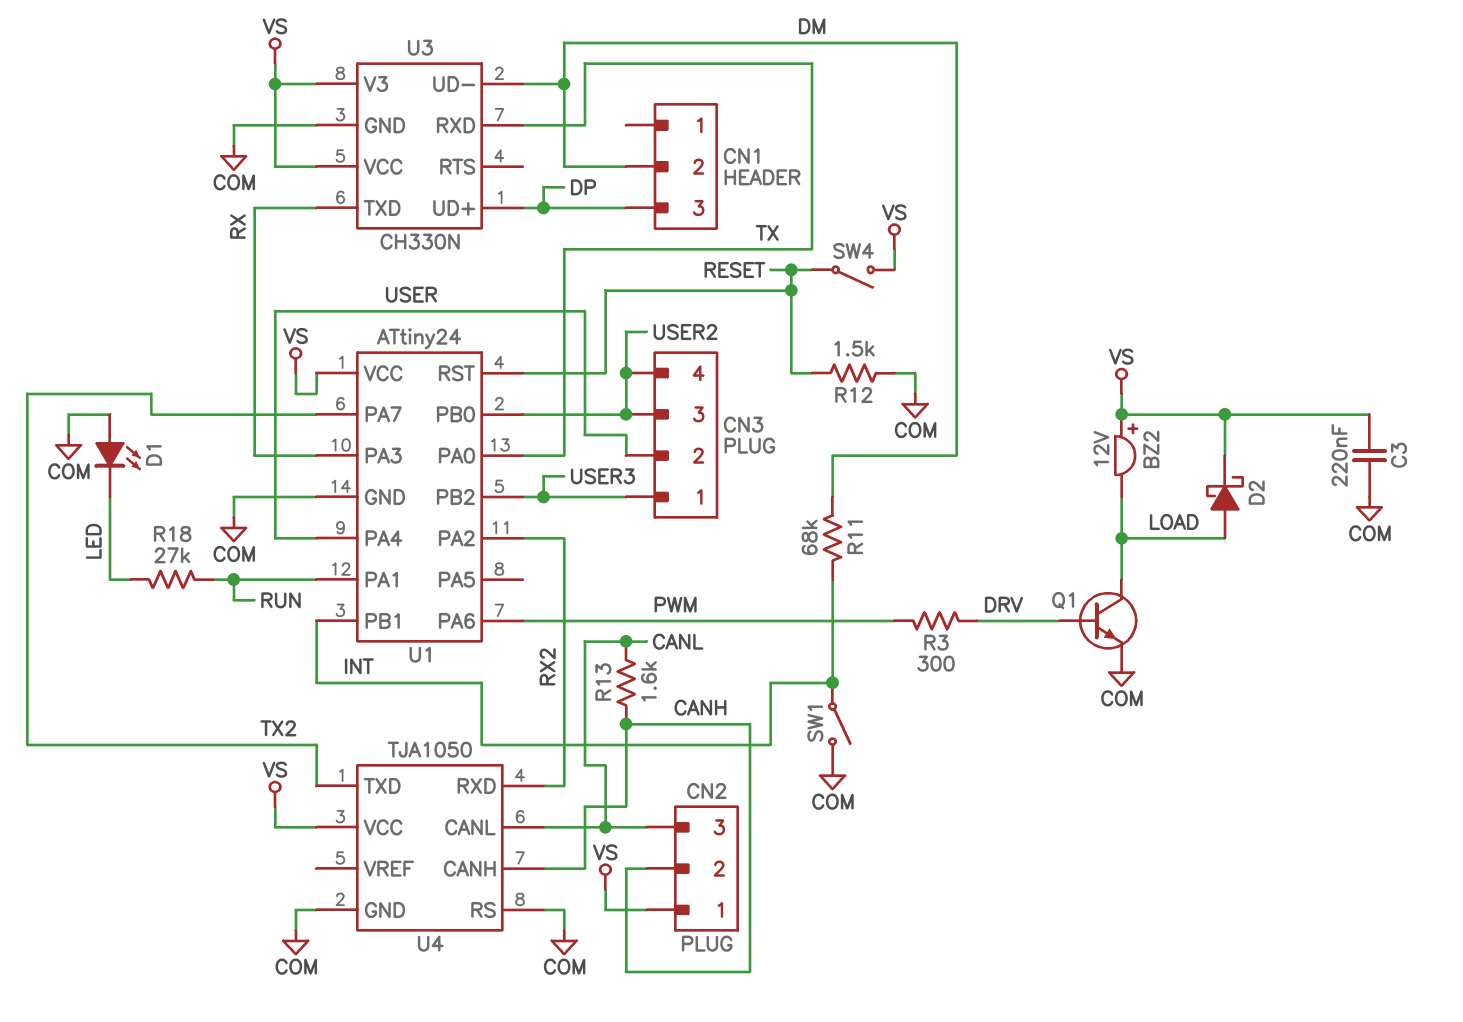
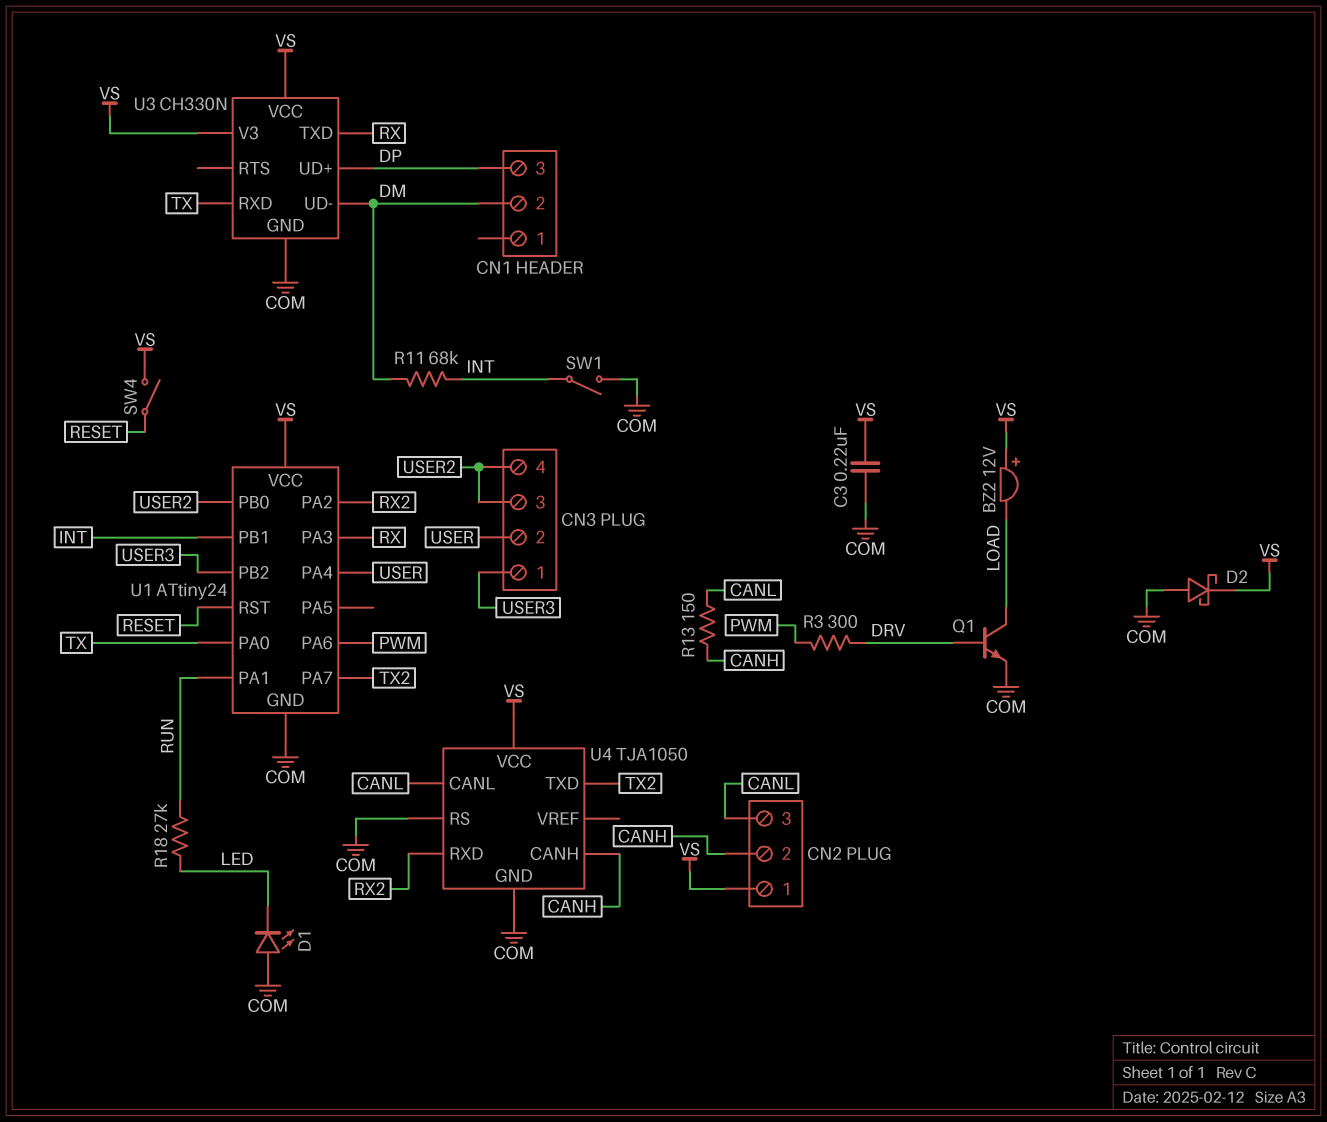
D2: schottky (A LOAD, K VS) -> schottky (A COM, K VS)
R12: 1.5k (COM, RESET) -> none
R13: 1.6k (CANH, CANL) -> 150 (CANH, CANL)

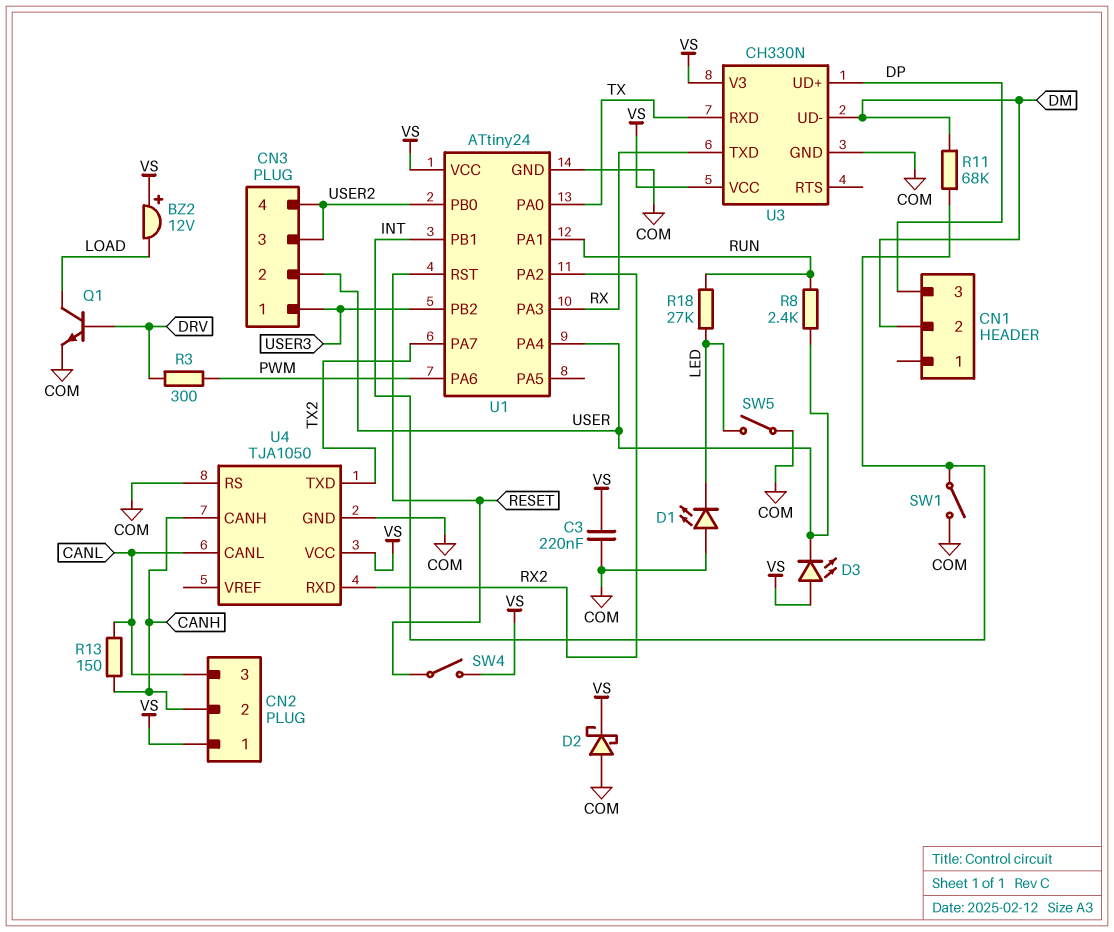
D3: none -> LED (A VS, K USER)
R8: none -> 2.4k (RUN, USER)
SW5: none -> switch (COM, LED)

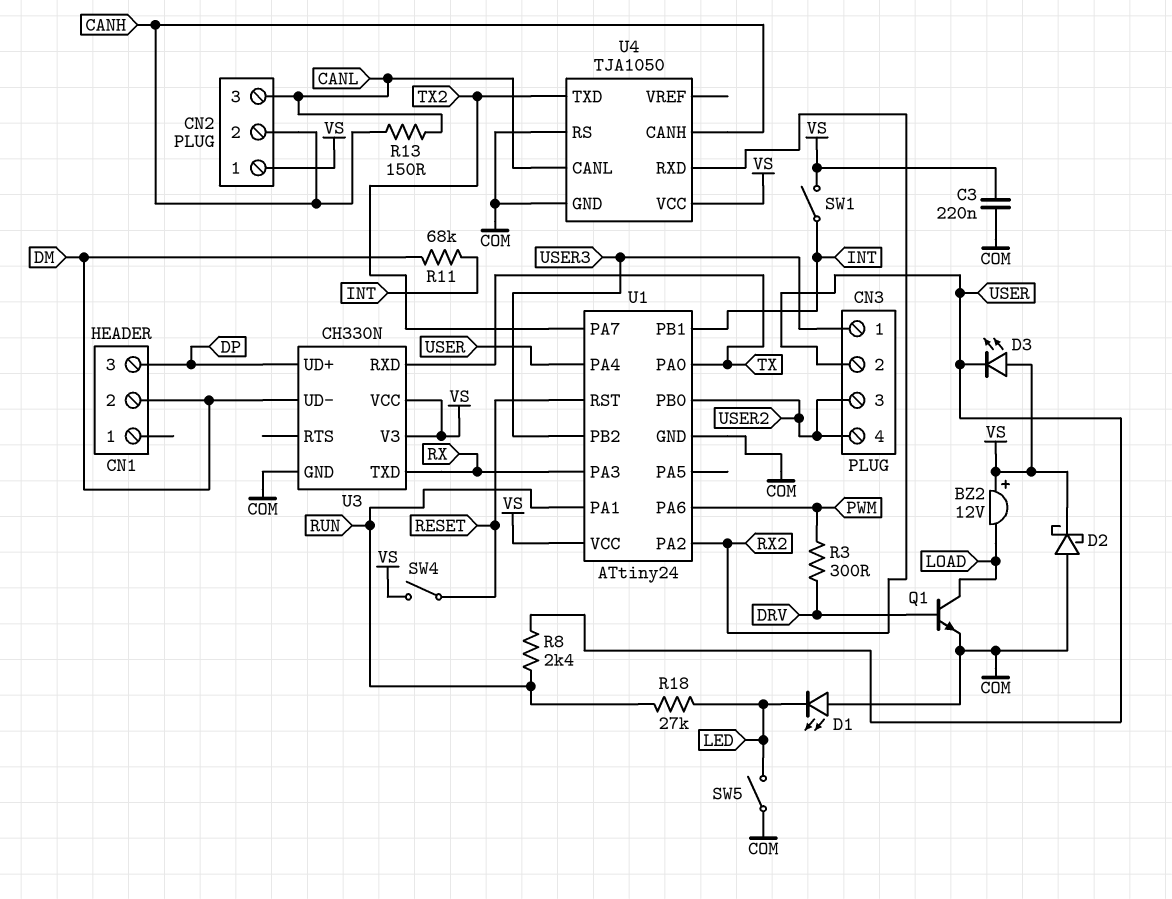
SW1: switch (COM, INT) -> switch (INT, VS)

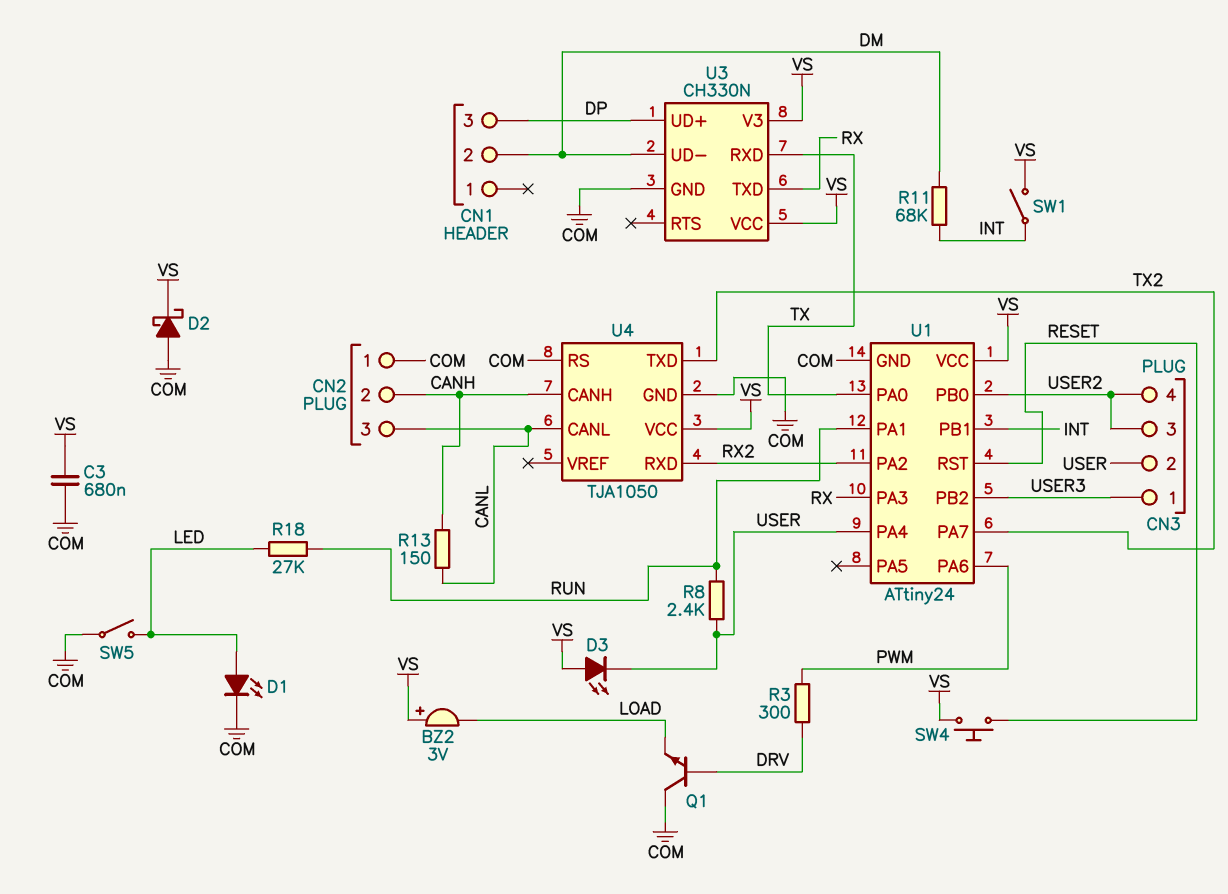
BZ2: buzzer 12V (plus VS, minus LOAD) -> buzzer 3V (plus VS, minus LOAD)
C3: 220nF (COM, VS) -> 680nF (COM, VS)
CN2 pin 1: VS -> COM
D1: LED (A COM, K LED) -> LED (A LED, K COM)
Q1: NPN (B DRV, C LOAD, E COM) -> NPN (B DRV, C COM, E LOAD)
SW4: switch (RESET, VS) -> button (RESET, VS)

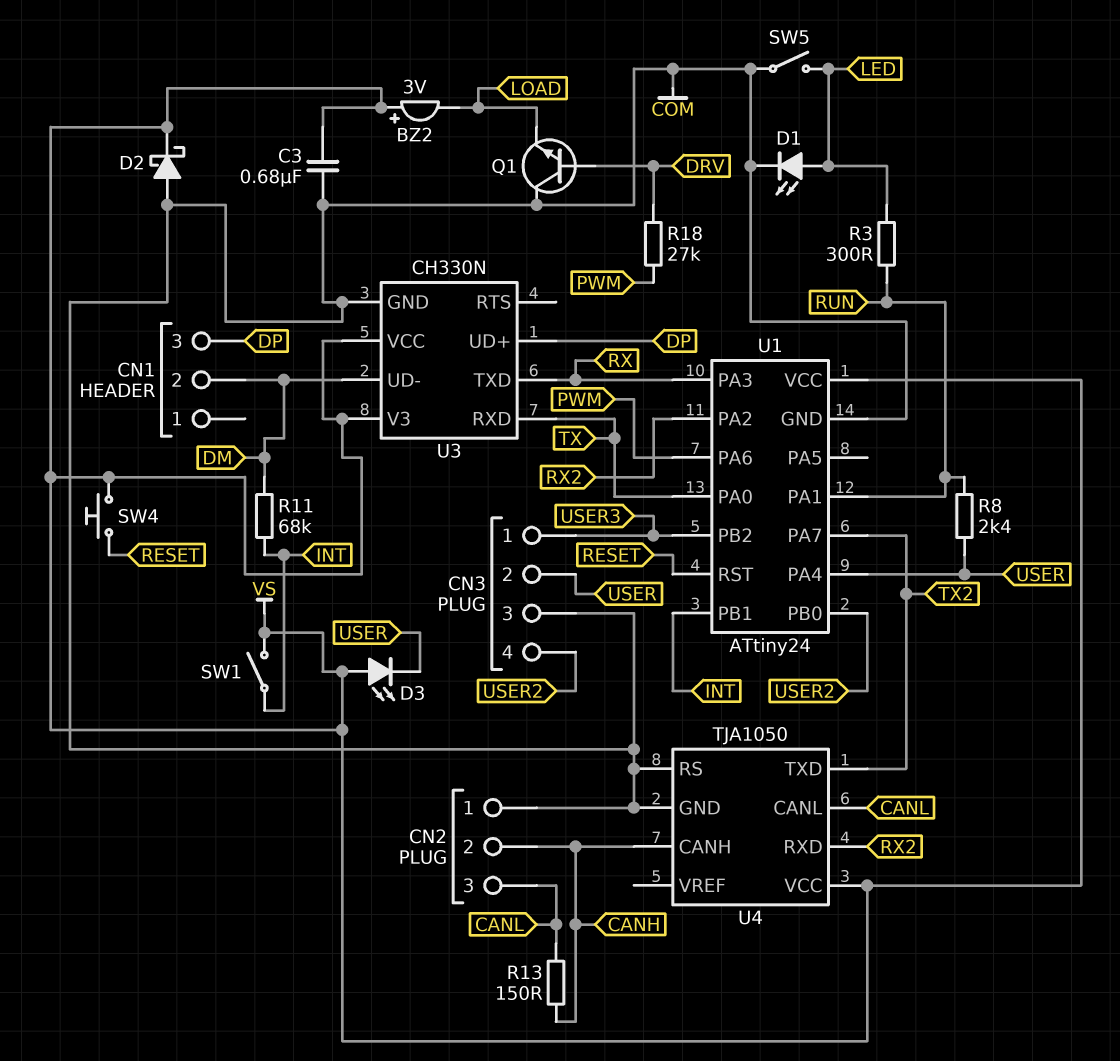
CN3 pin 3: USER2 -> COM
R3: 300 (DRV, PWM) -> 300 (LED, RUN)
R18: 27k (LED, RUN) -> 27k (DRV, PWM)

